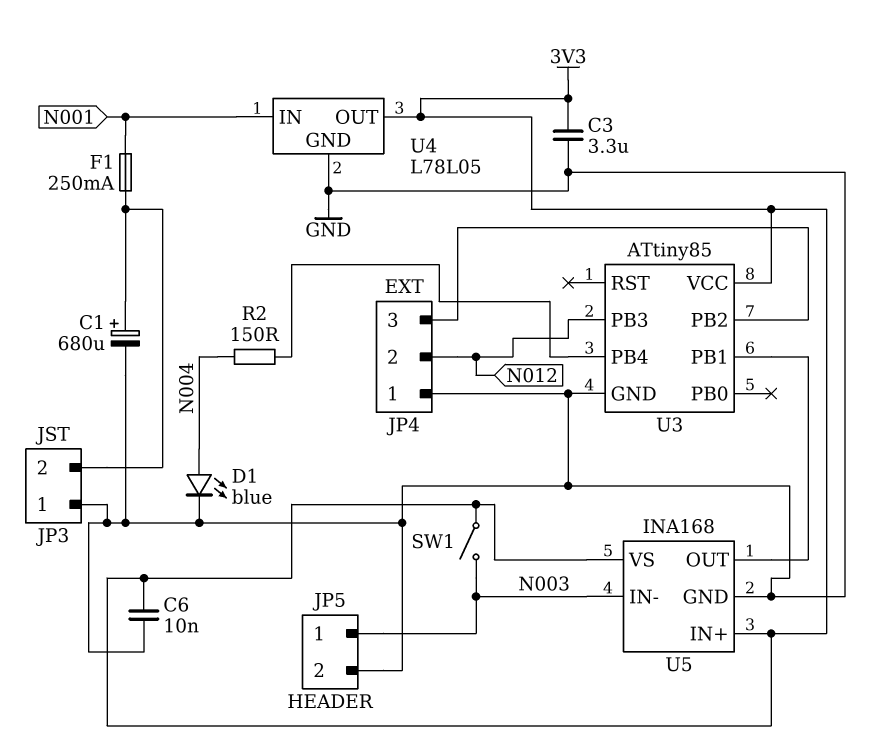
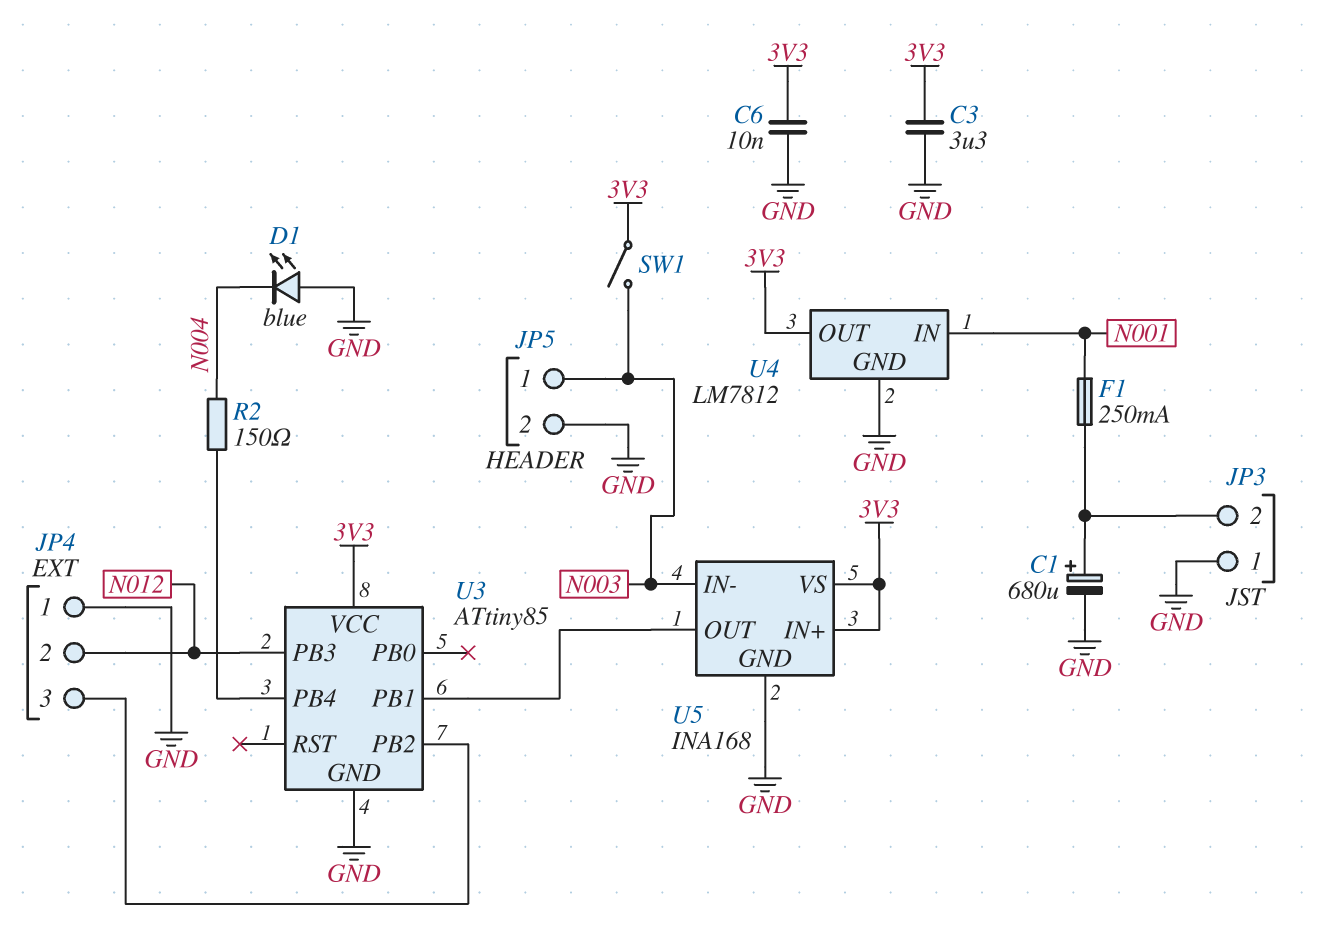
D1: LED blue (A N004, K GND) -> LED blue (A GND, K N004)
U4: L78L05 -> LM7812

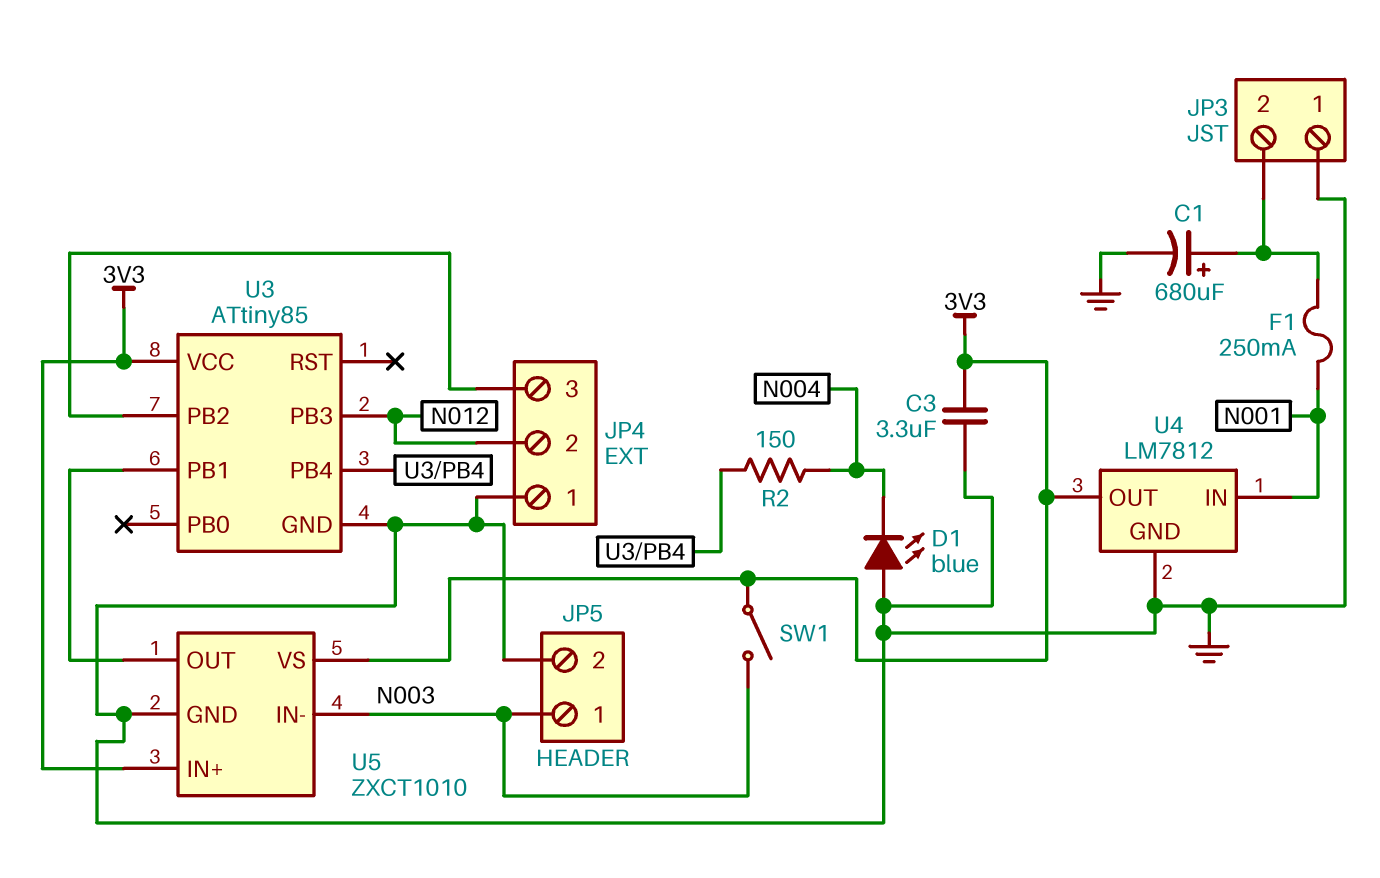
C6: 10nF (3V3, GND) -> none
U5: INA168 -> ZXCT1010

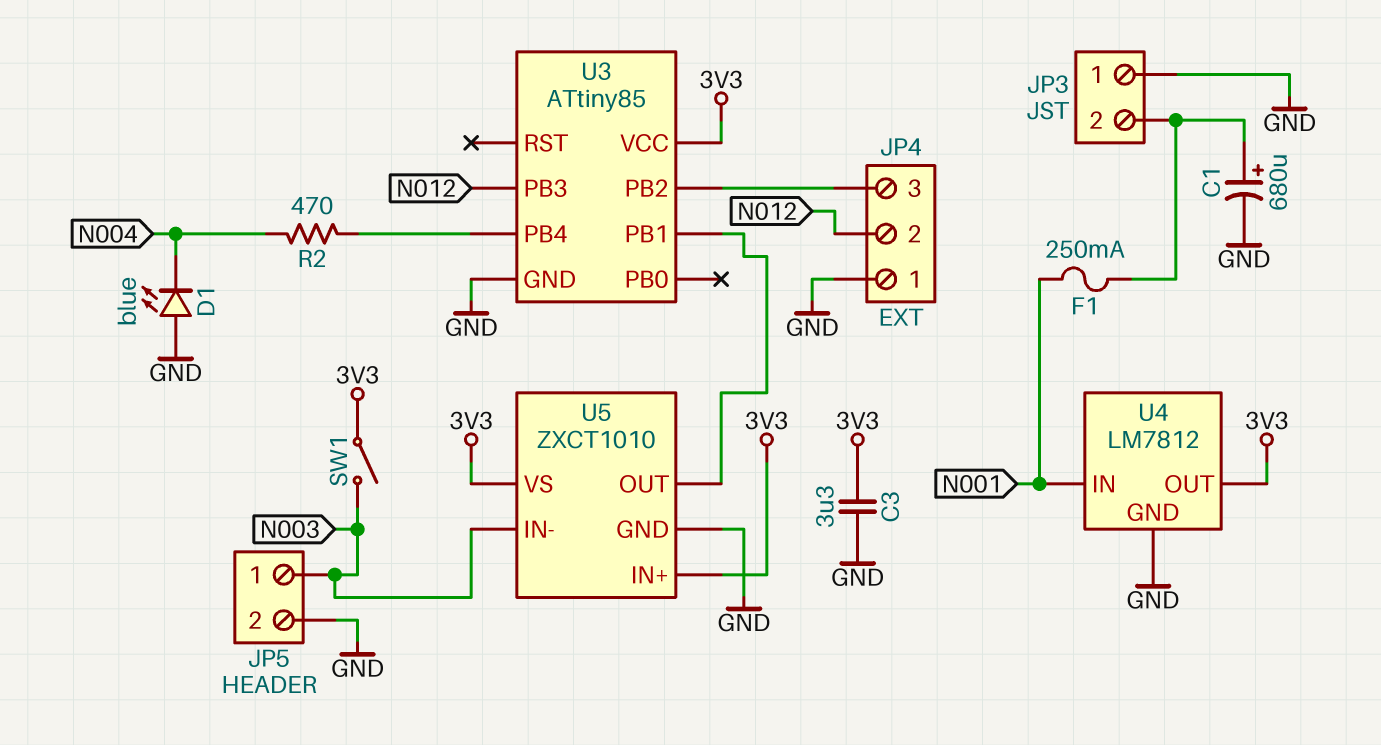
R2: 150 (N004, U3/PB4) -> 470 (N004, U3/PB4)

